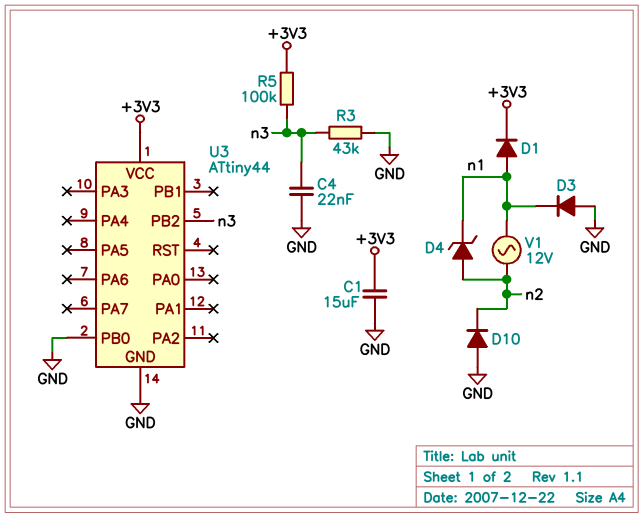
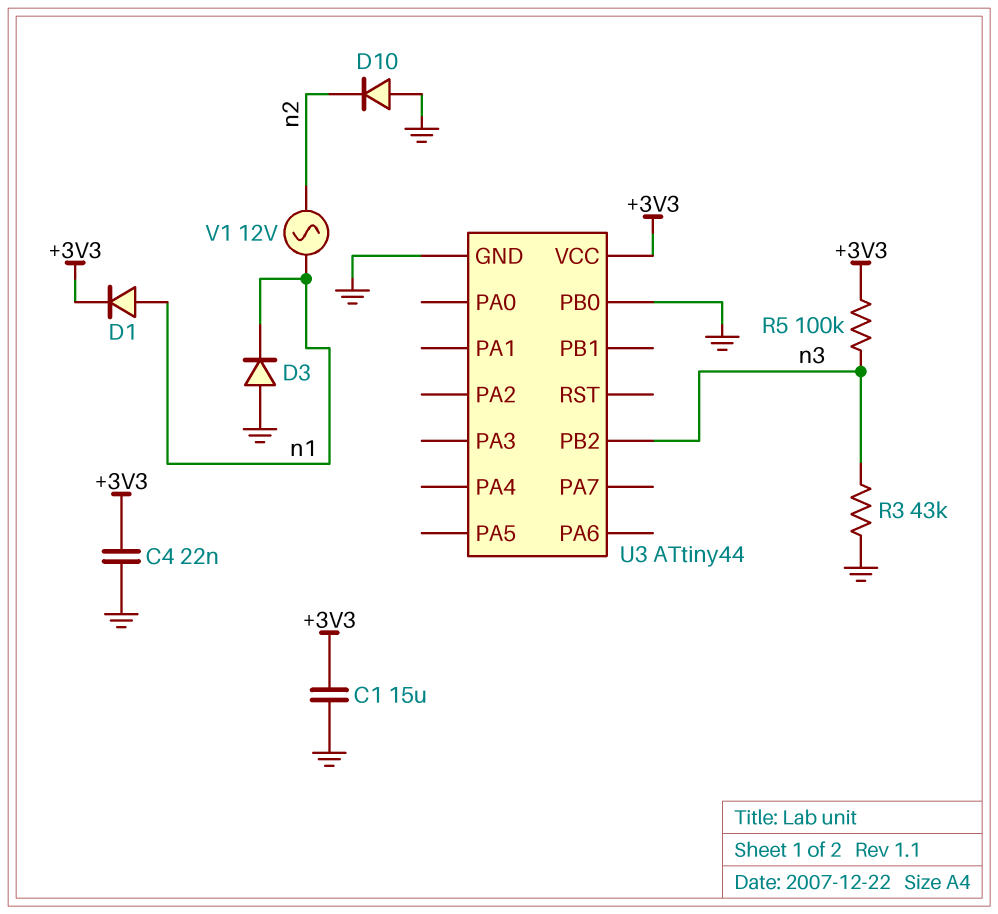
C4: 22nF (GND, n3) -> 22nF (+3V3, GND)
D4: zener (A n2, K n1) -> none

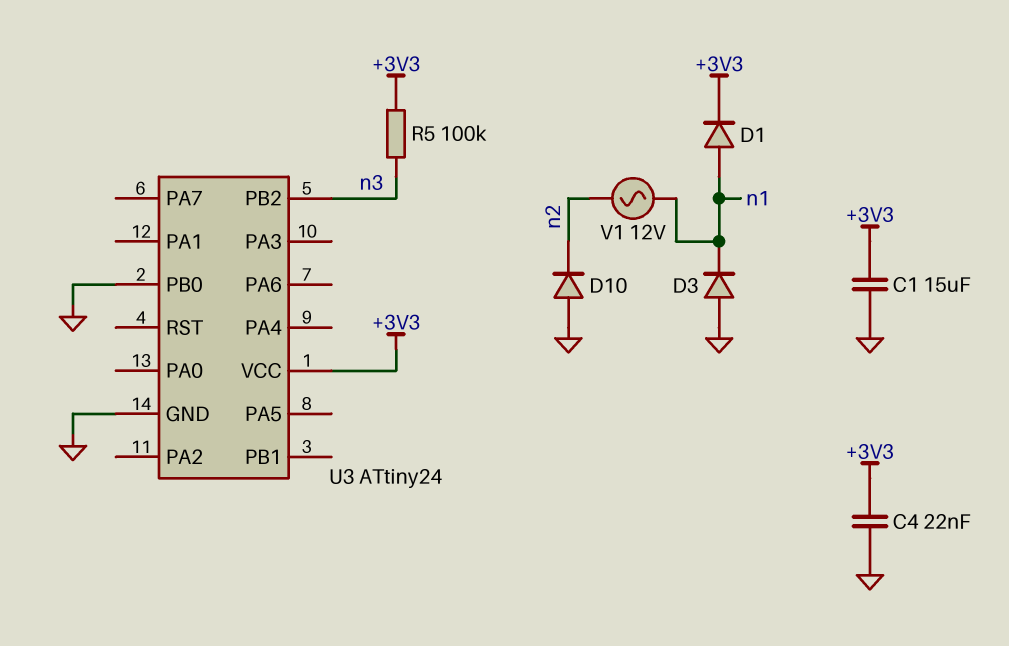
R3: 43k (GND, n3) -> none
U3: ATtiny44 -> ATtiny24

